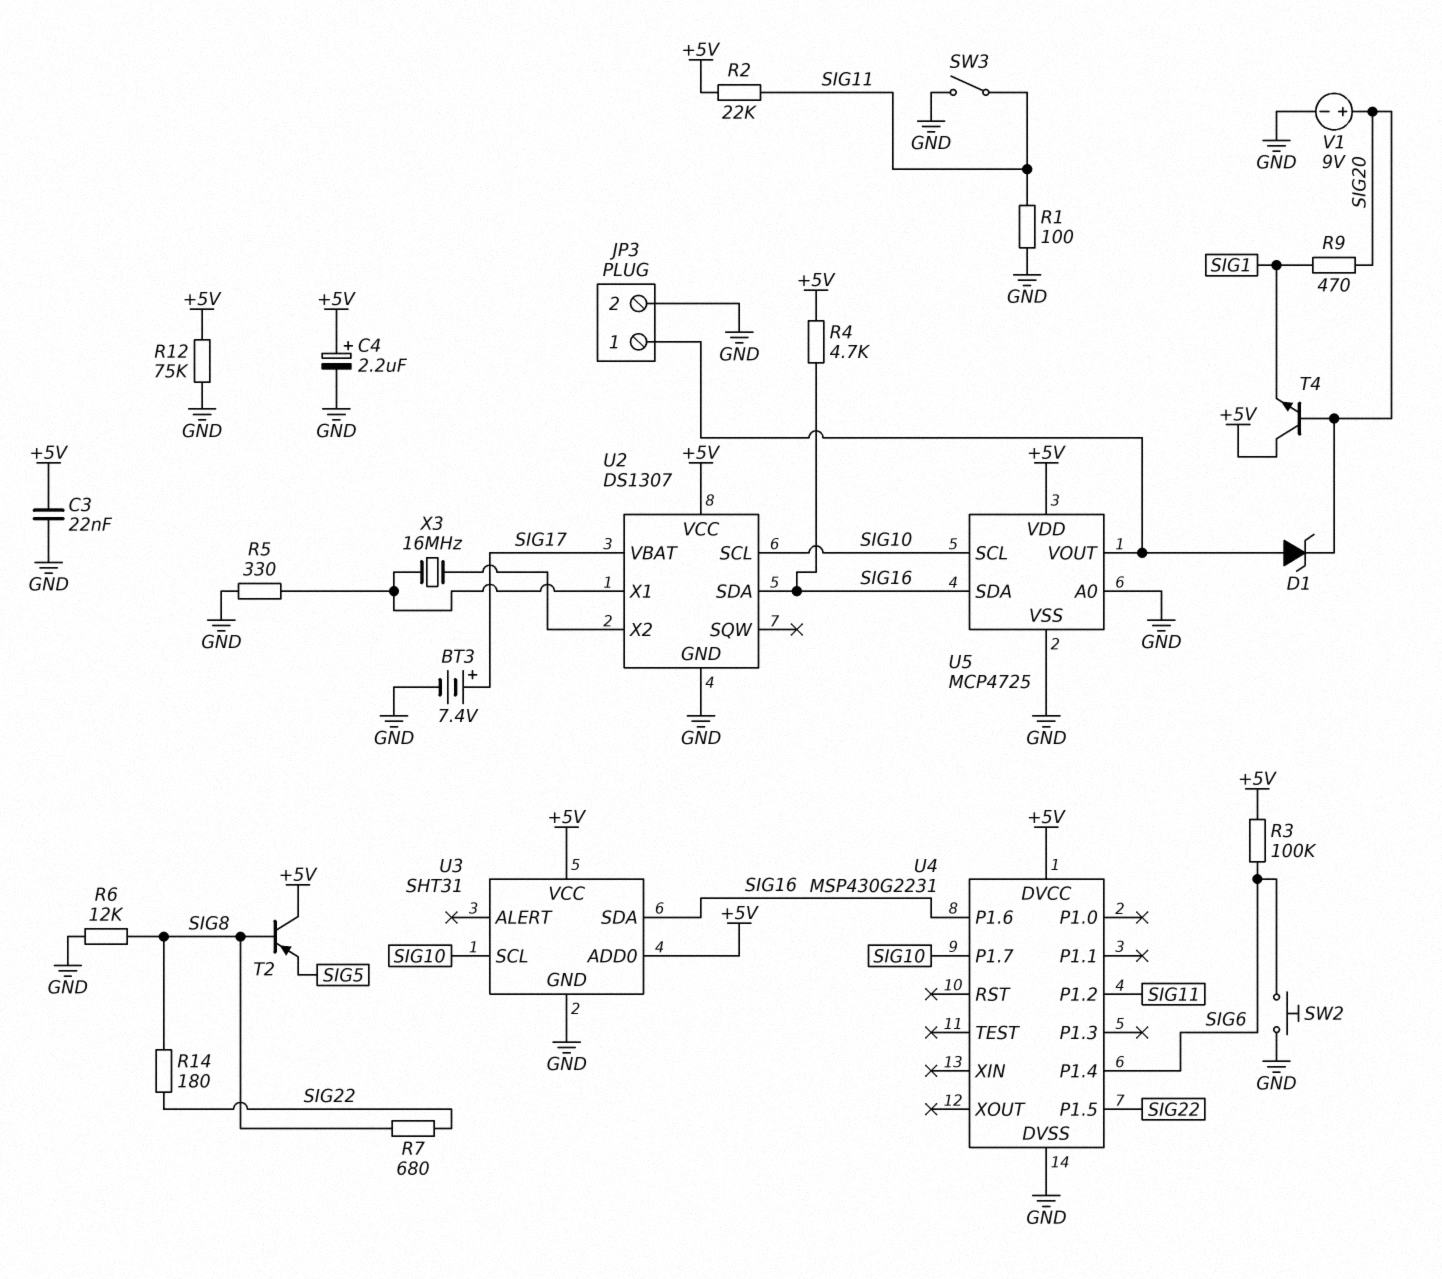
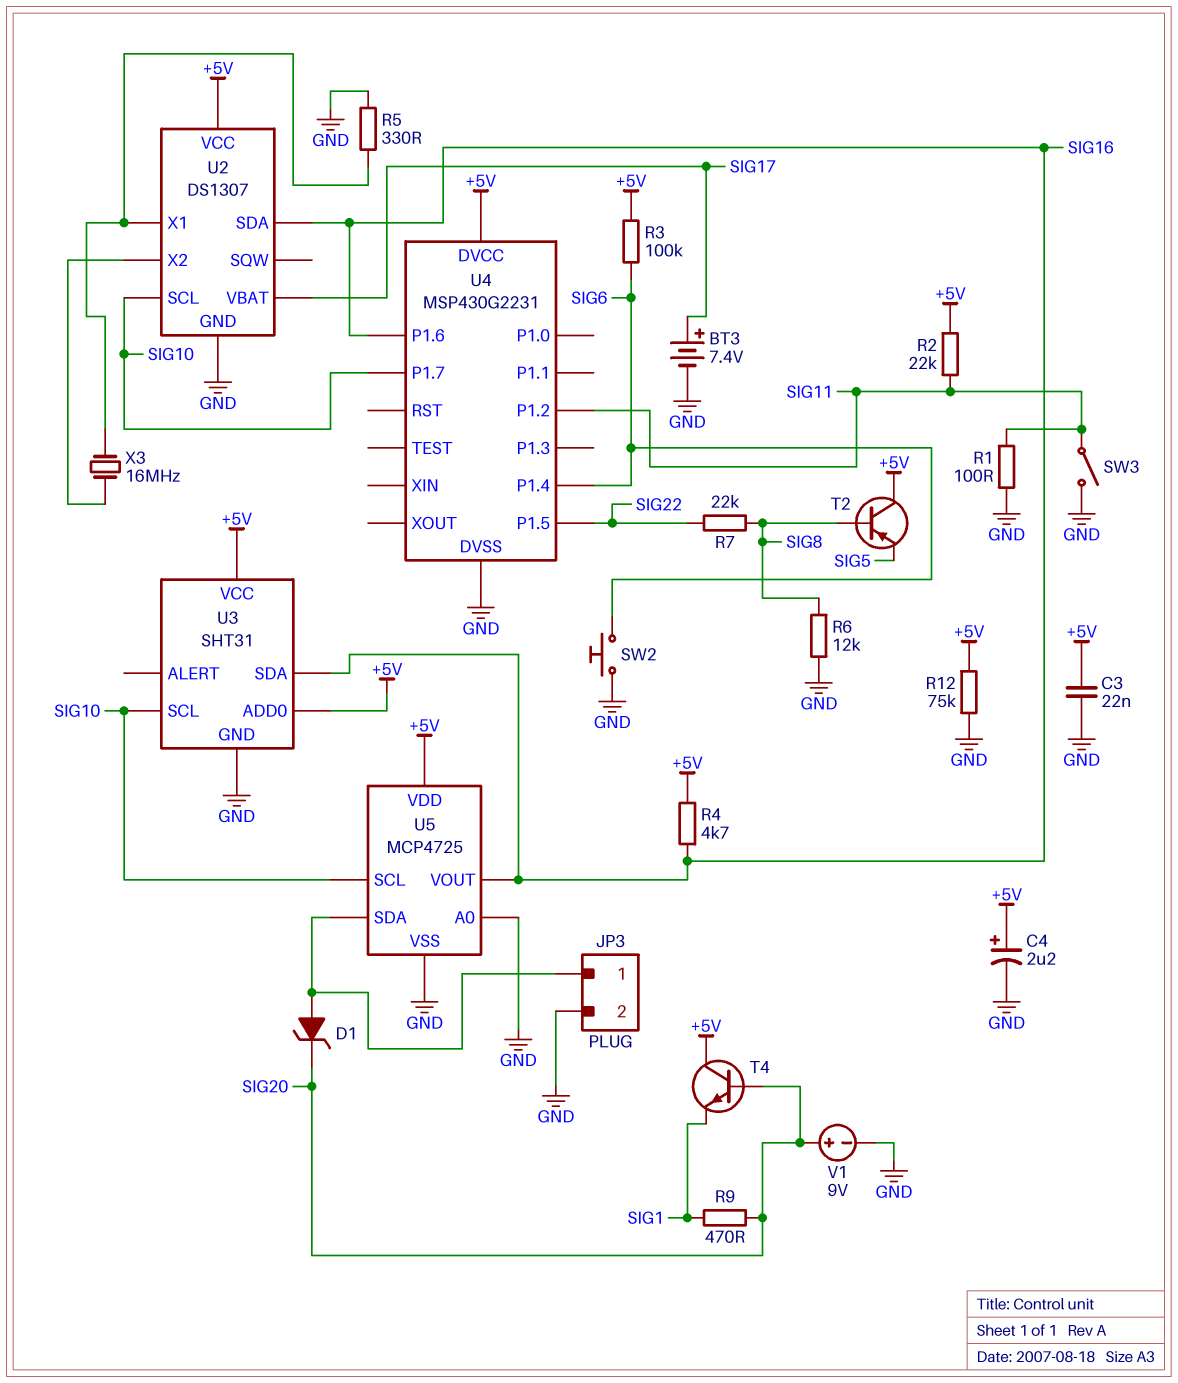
R7: 680 (SIG8, SIG22) -> 22k (SIG8, SIG22)
R14: 180 (SIG8, SIG22) -> none
U5 pin SDA: SIG16 -> JP3/1
U5 pin VOUT: JP3/1 -> SIG16

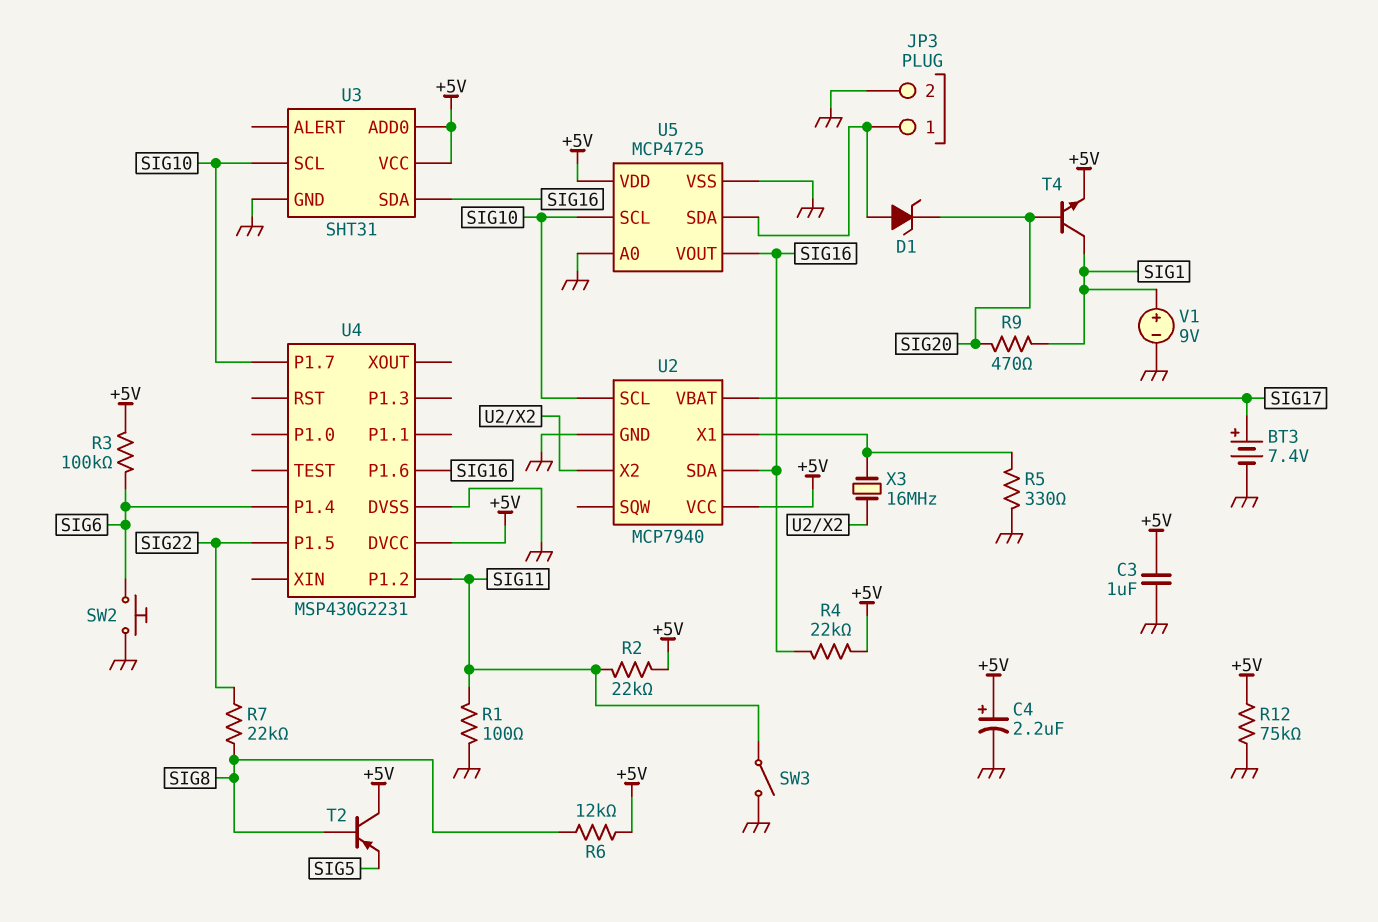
C3: 22nF (+5V, GND) -> 1uF (+5V, GND)
R4: 4.7k (+5V, SIG16) -> 22k (+5V, SIG16)
R6: 12k (GND, SIG8) -> 12k (+5V, SIG8)
T4: NPN (B SIG20, C +5V, E SIG1) -> NPN (B SIG20, C SIG1, E +5V)
U2: DS1307 -> MCP7940
V1: 9V (plus SIG20, minus GND) -> 9V (plus SIG1, minus GND)

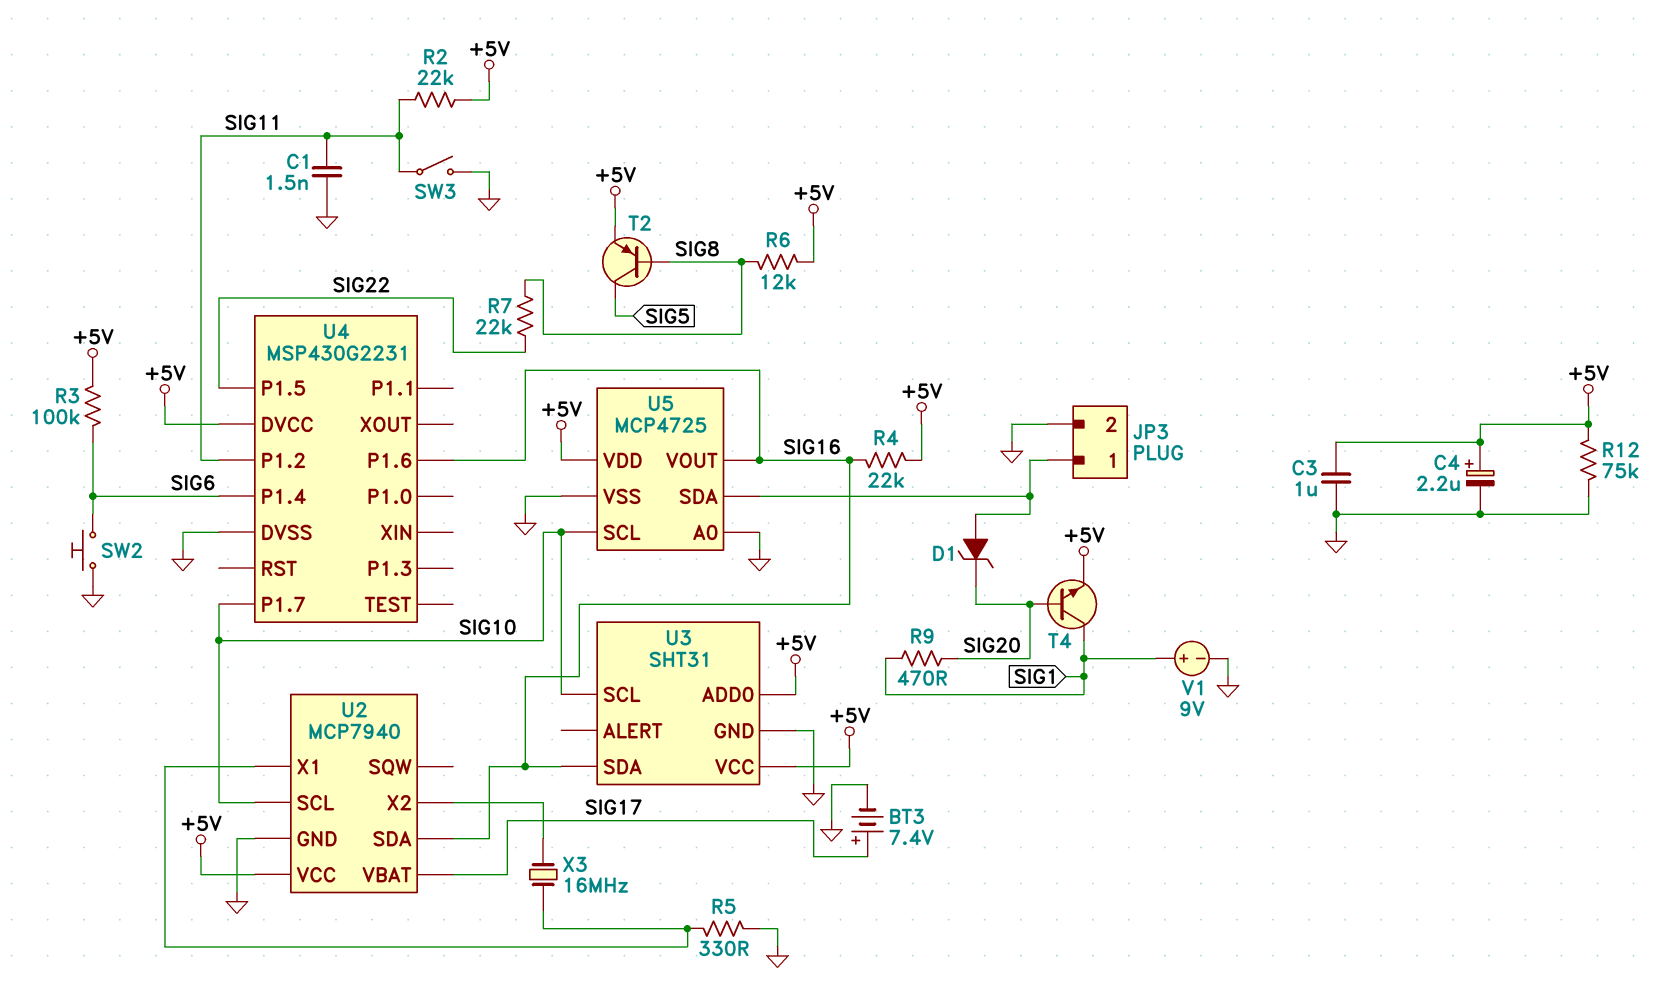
C1: none -> 1.5nF (GND, SIG11)
R1: 100 (GND, SIG11) -> none
T2: PNP (B SIG8, C +5V, E SIG5) -> PNP (B SIG8, C SIG5, E +5V)

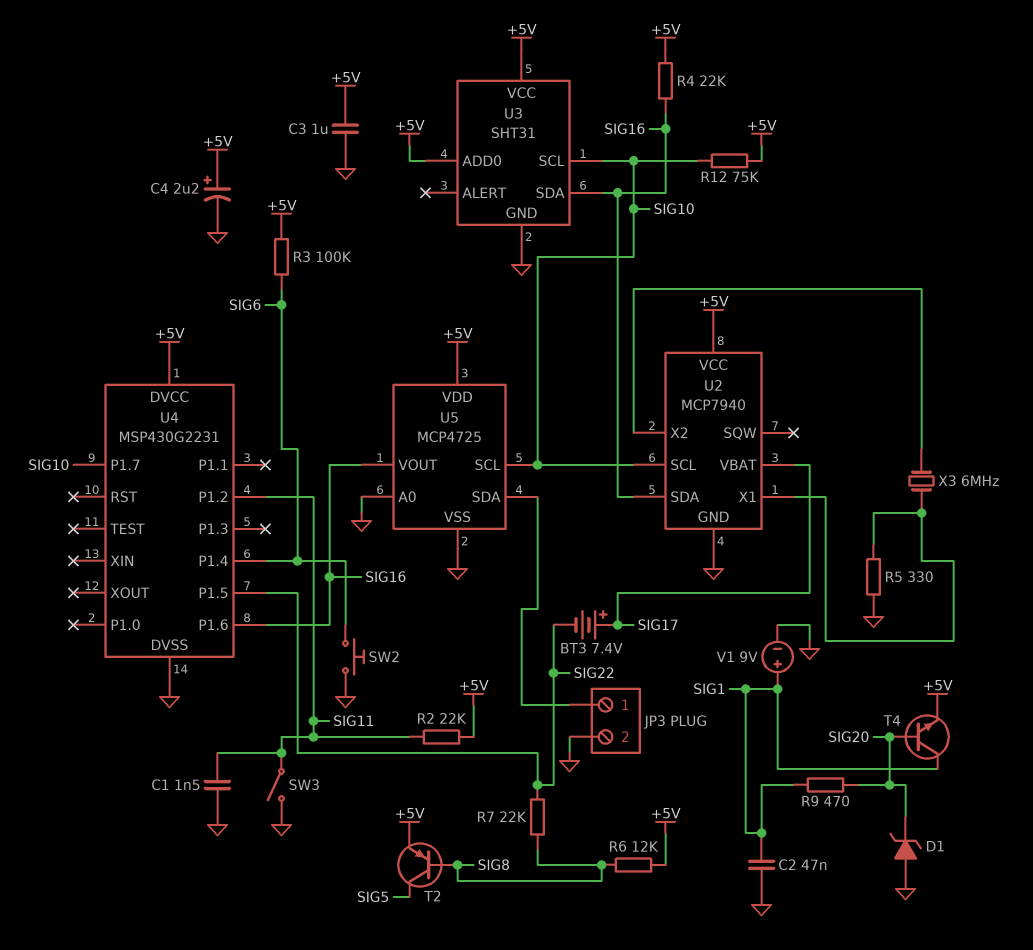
BT3: 7.4V (plus SIG17, minus GND) -> 7.4V (plus SIG17, minus SIG22)
C2: none -> 47nF (GND, SIG1)
D1: zener (A JP3/1, K SIG20) -> zener (A GND, K SIG20)
R12: 75k (+5V, GND) -> 75k (+5V, SIG10)
X3: 16MHz (U2/X1, U2/X2) -> 6MHz (U2/X1, U2/X2)

